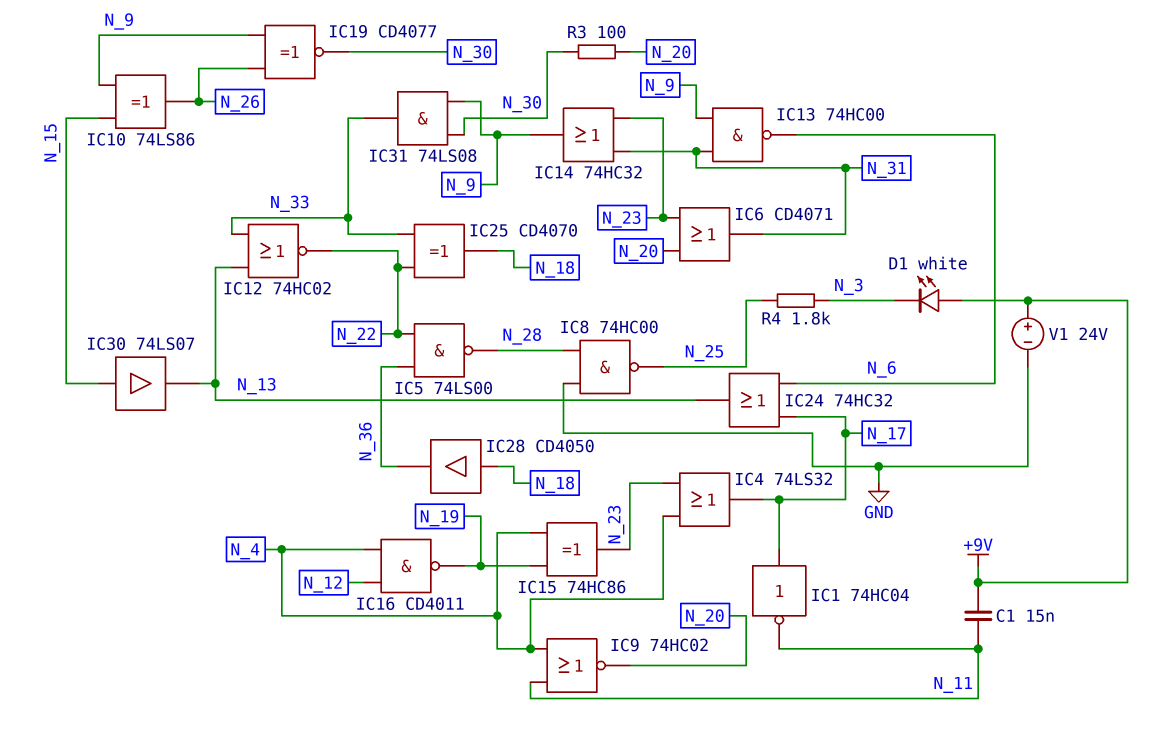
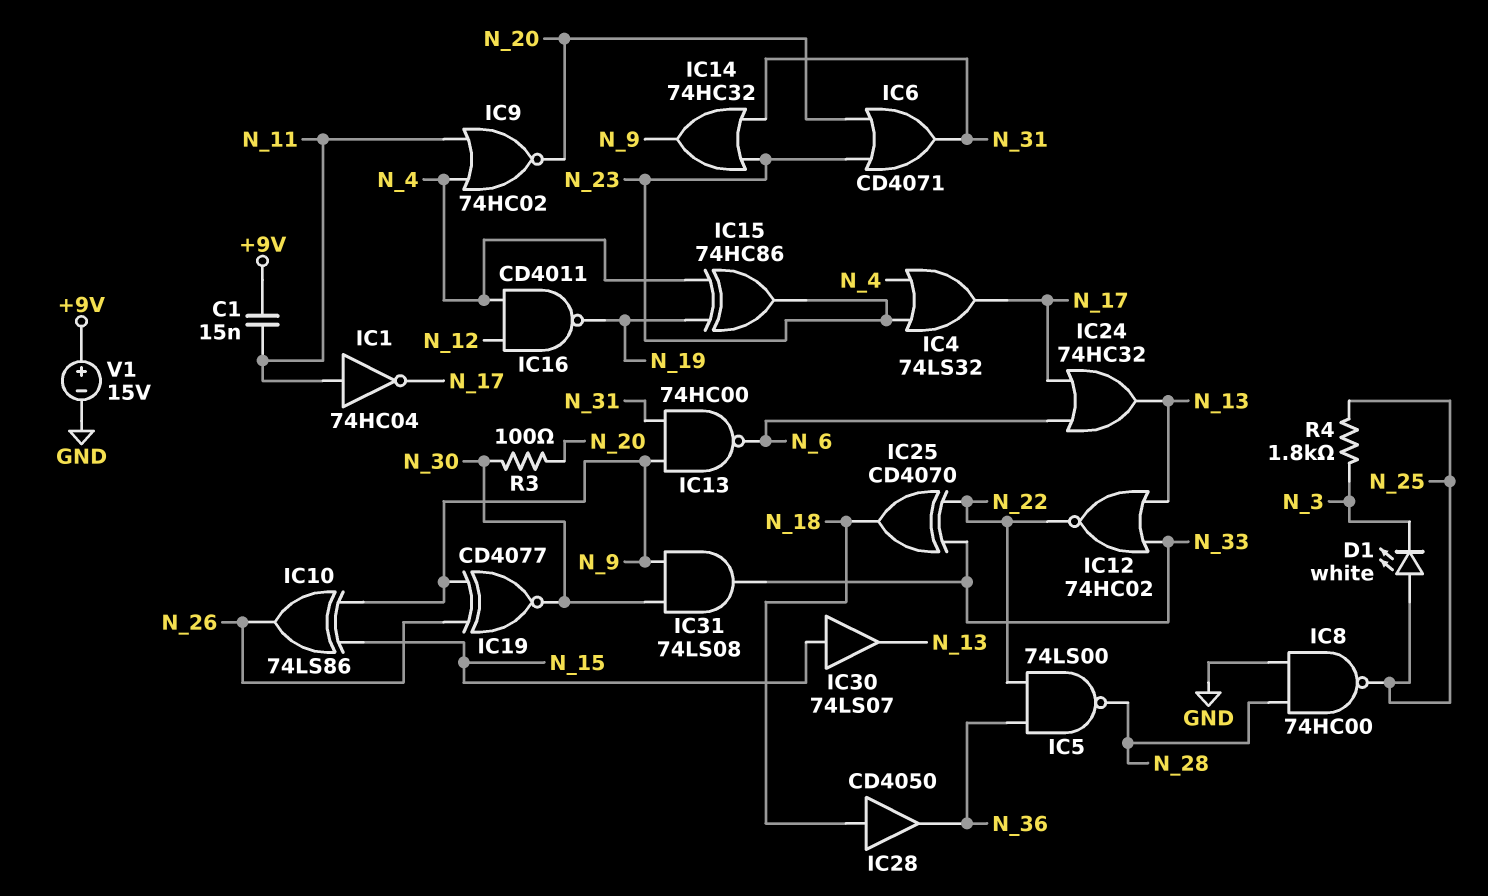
D1: LED white (A +9V, K N_3) -> LED white (A N_25, K N_3)
IC1: NOT 74HC04 (in N_17, out N_11) -> NOT 74HC04 (in N_11, out N_17)
V1: 24V (plus +9V, minus GND) -> 15V (plus +9V, minus GND)

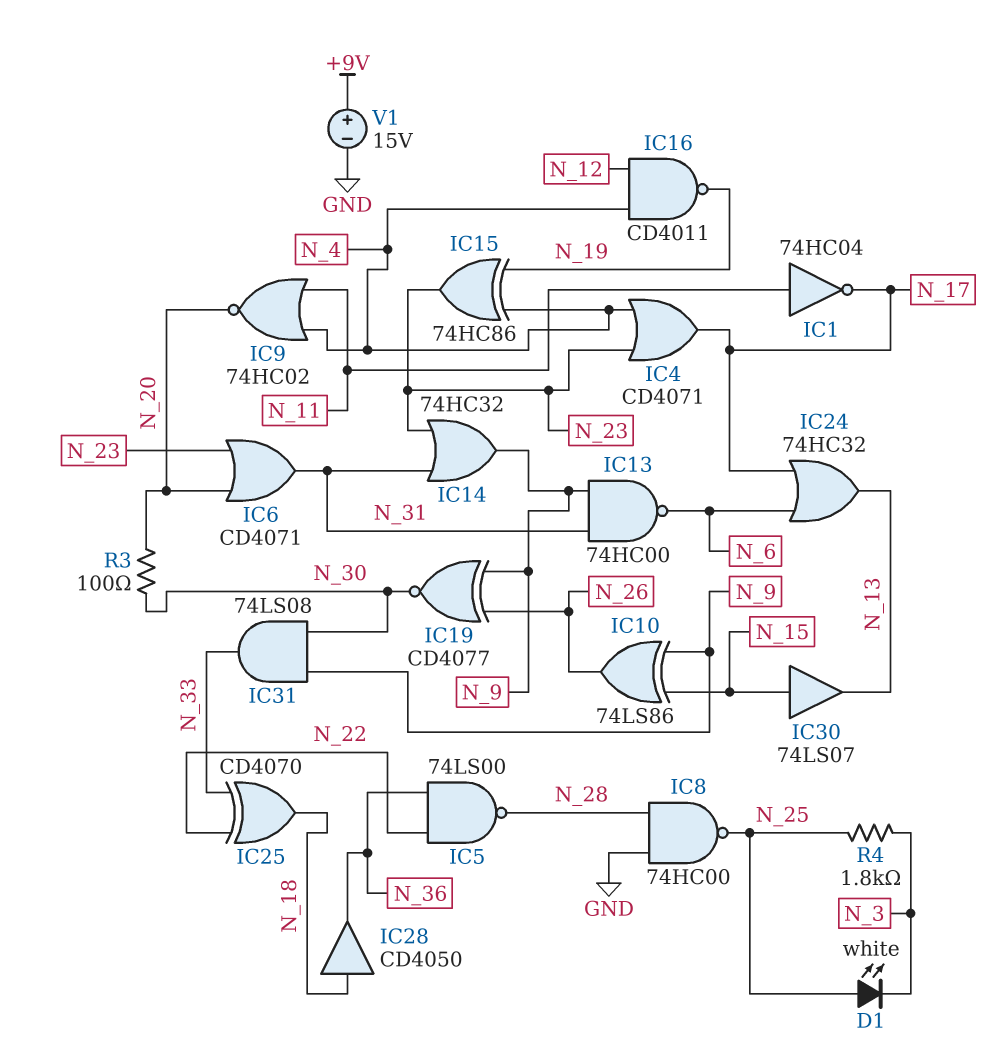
C1: 15nF (+9V, N_11) -> none
IC4: OR 74LS32 (in N_4, in N_23, out N_17) -> OR CD4071 (in N_4, in N_23, out N_17)
IC12: NOR 74HC02 (in N_13, in N_33, out N_22) -> none

